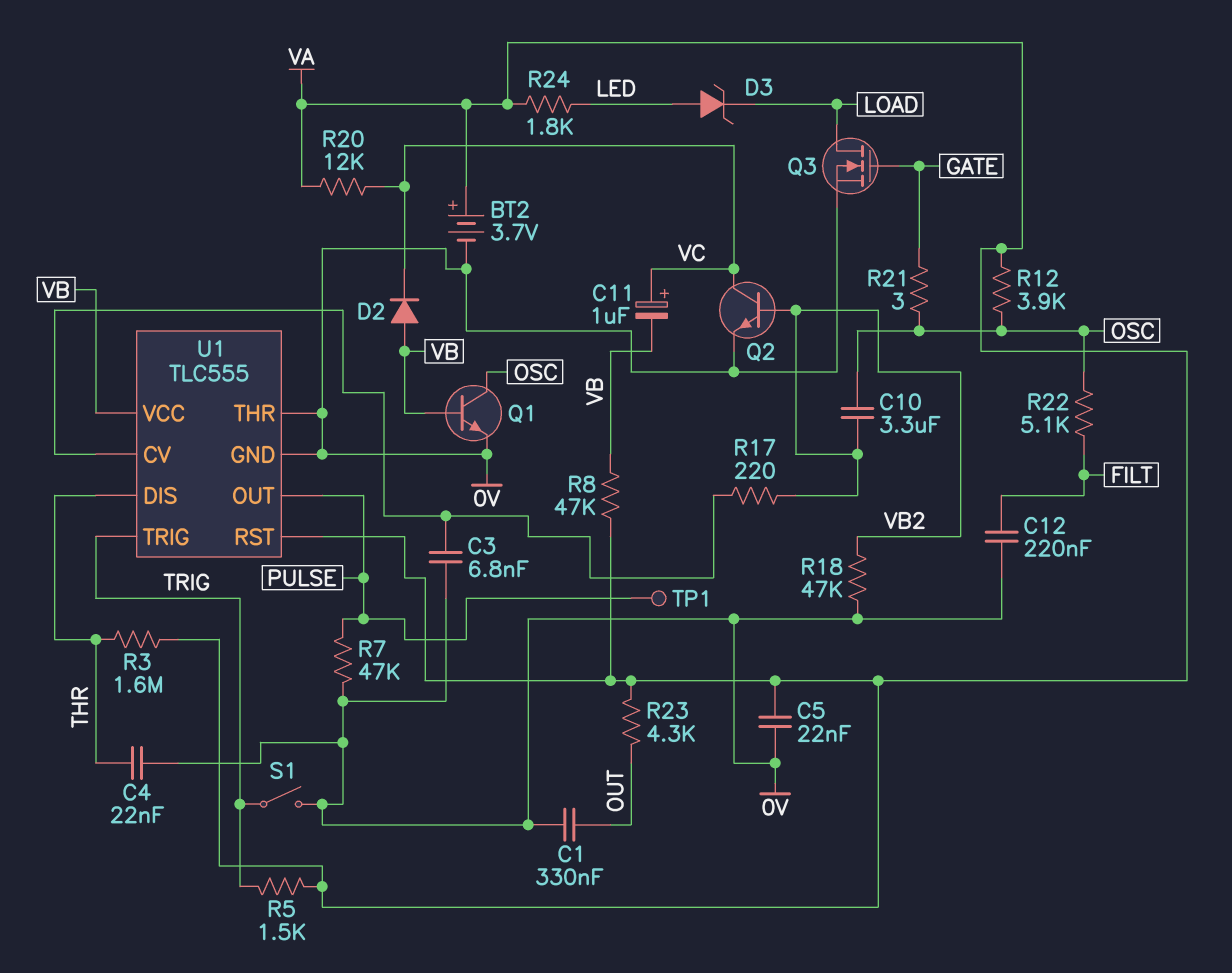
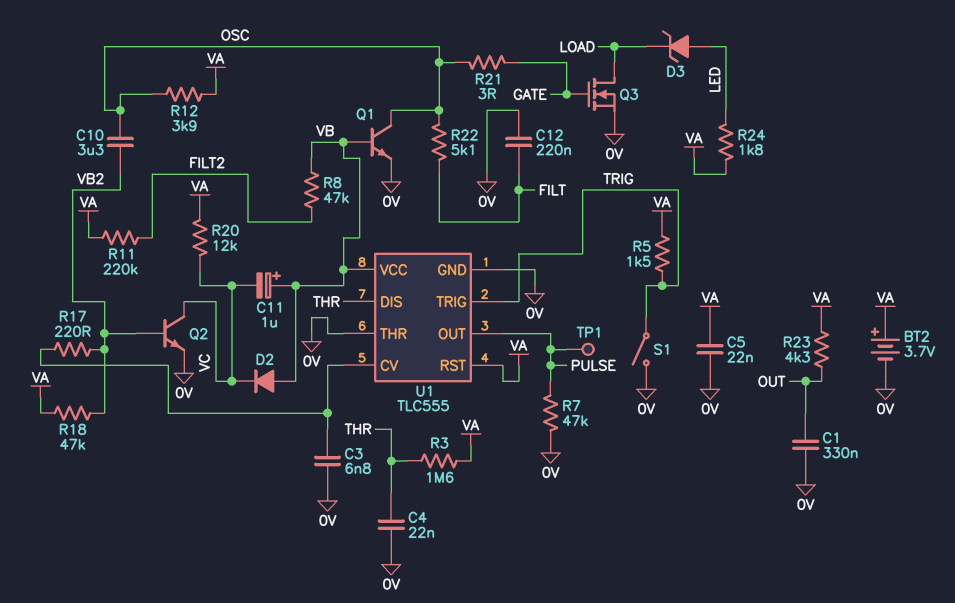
C11: 1uF (plus VC, minus VB) -> 1uF (plus VB, minus VC)
R8: 47k (VA, VB) -> 47k (FILT2, VB)
R11: none -> 220k (FILT2, VA)
R18: 47k (0V, VB2) -> 47k (VA, VB2)

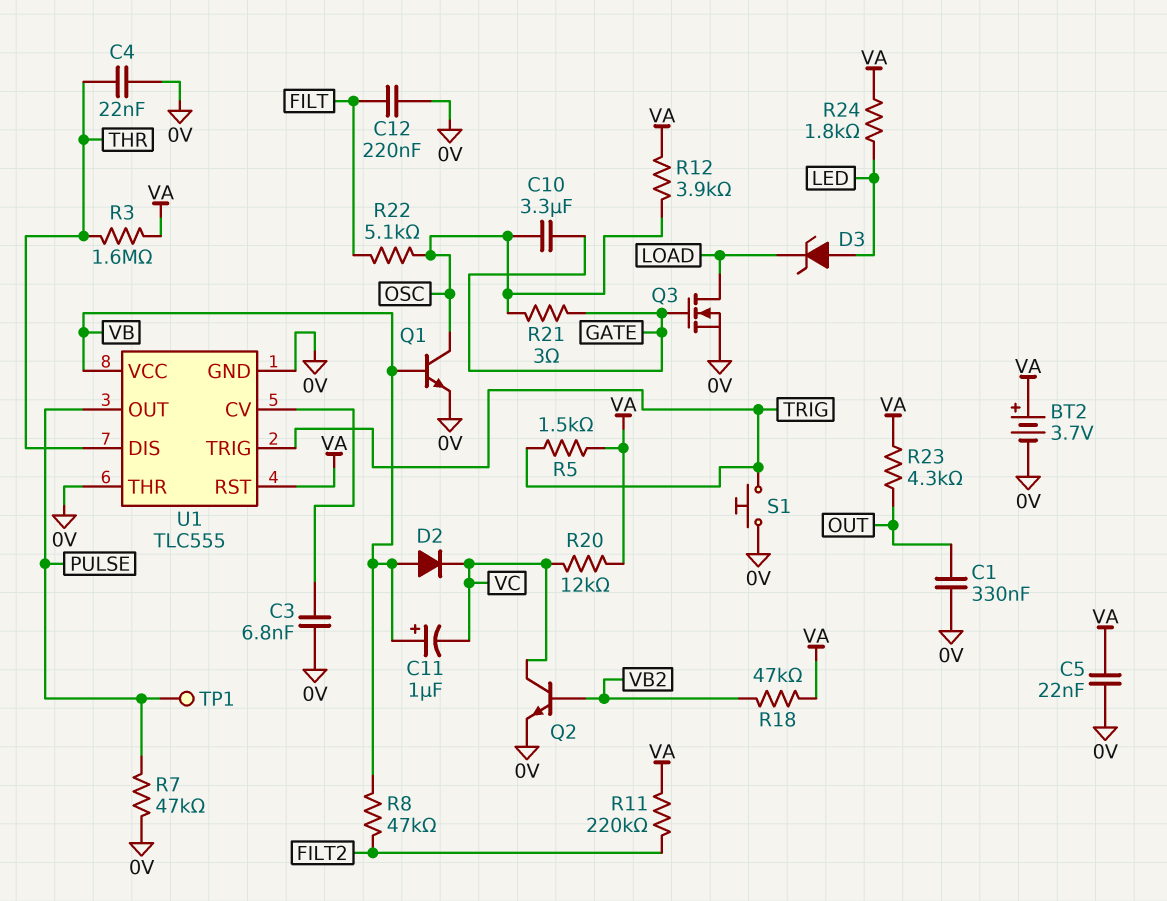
C10: 3.3uF (OSC, VB2) -> 3.3uF (GATE, OSC)
R17: 220 (U1/CV, VB2) -> none
S1: switch (0V, TRIG) -> button (0V, TRIG)

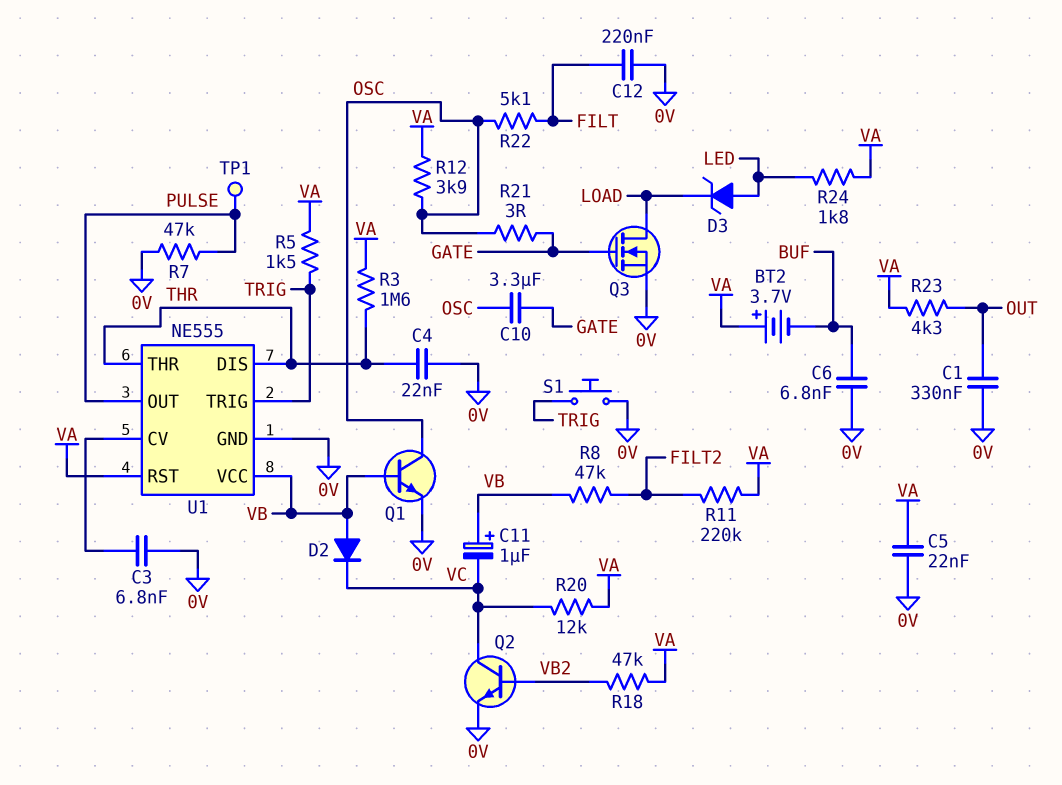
BT2: 3.7V (plus VA, minus 0V) -> 3.7V (plus VA, minus BUF)
C6: none -> 6.8nF (0V, BUF)
U1: TLC555 -> NE555
U1 pin THR: 0V -> THR

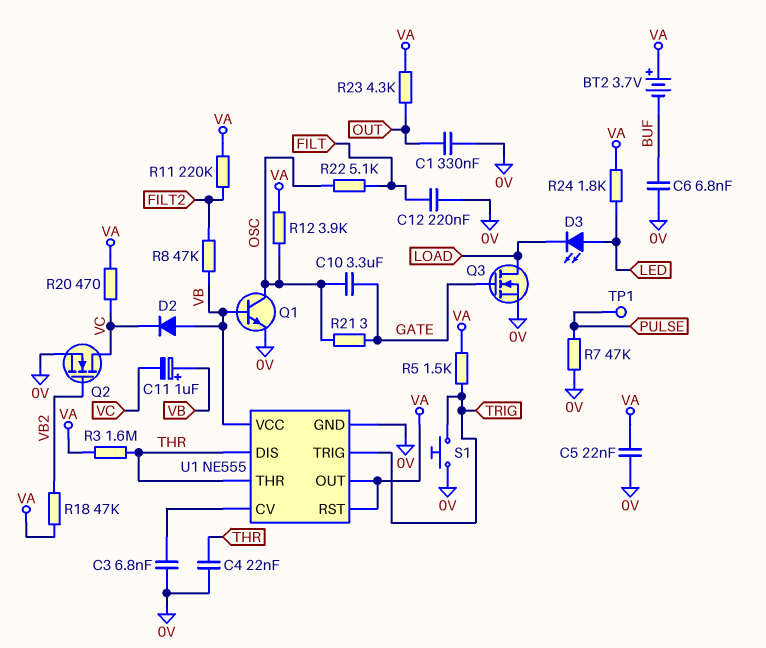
D3: zener (A LED, K LOAD) -> LED (A LED, K LOAD)
Q2: NPN (B VB2, C VC, E 0V) -> NMOS (G VB2, D VC, S 0V)
R20: 12k (VA, VC) -> 470 (VA, VC)
U1 pin OUT: PULSE -> VA

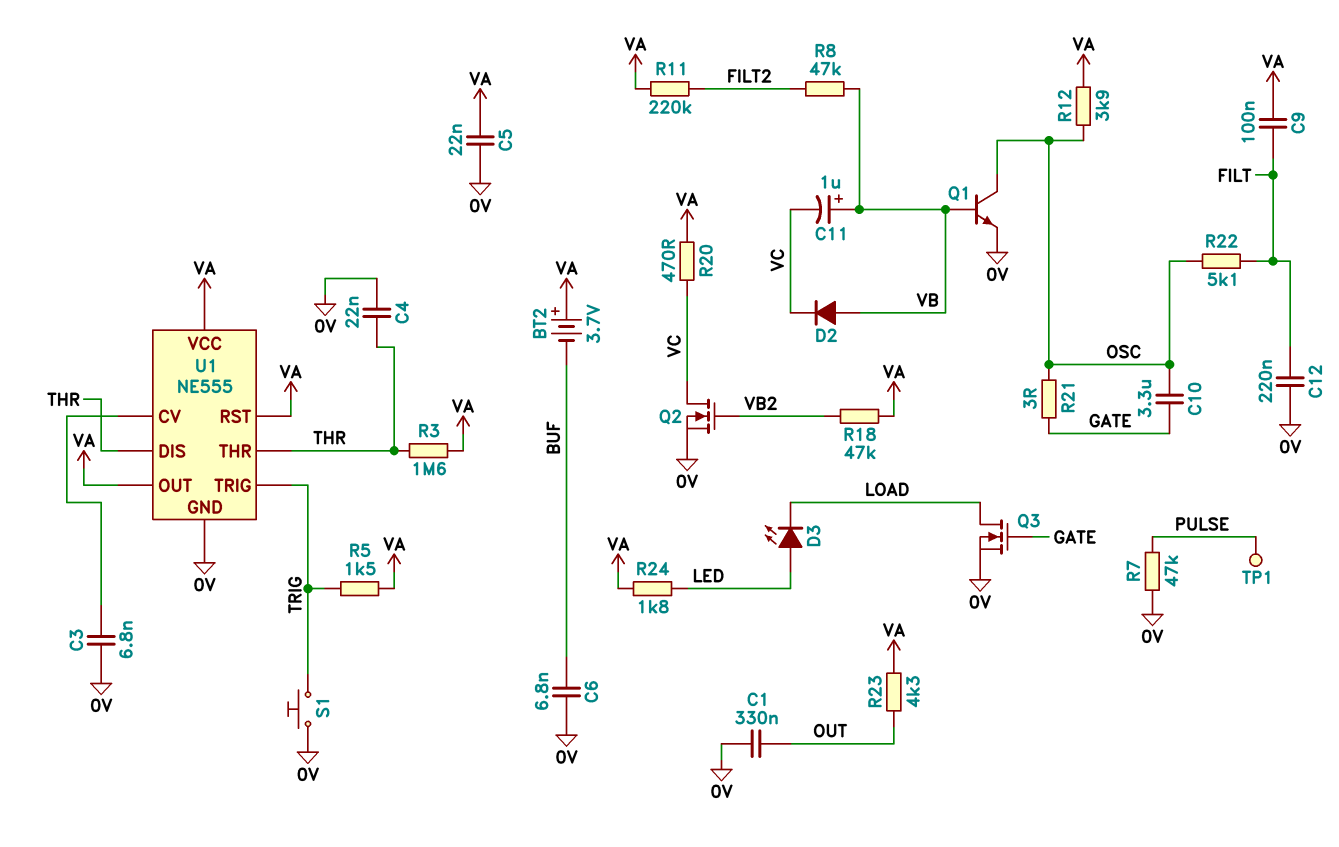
C9: none -> 100nF (FILT, VA)
U1 pin VCC: VB -> VA

